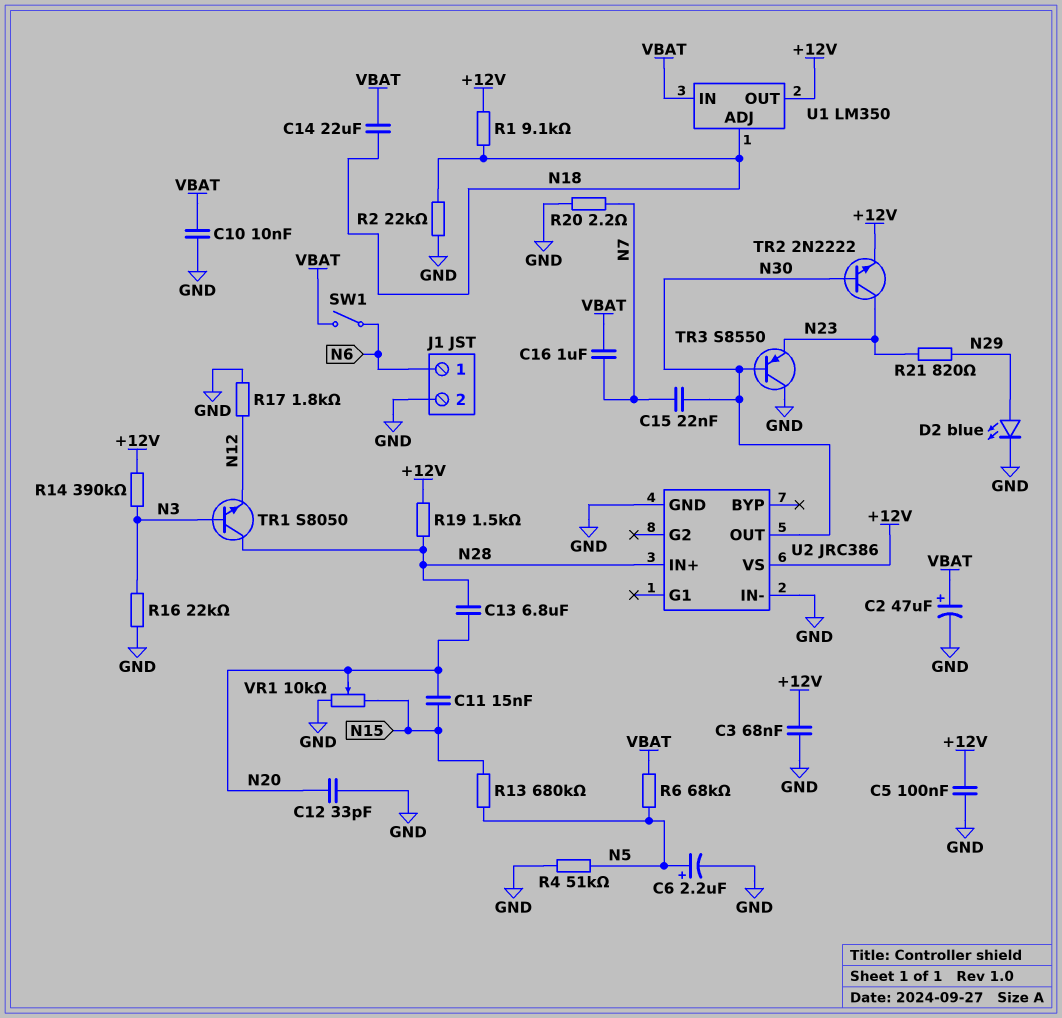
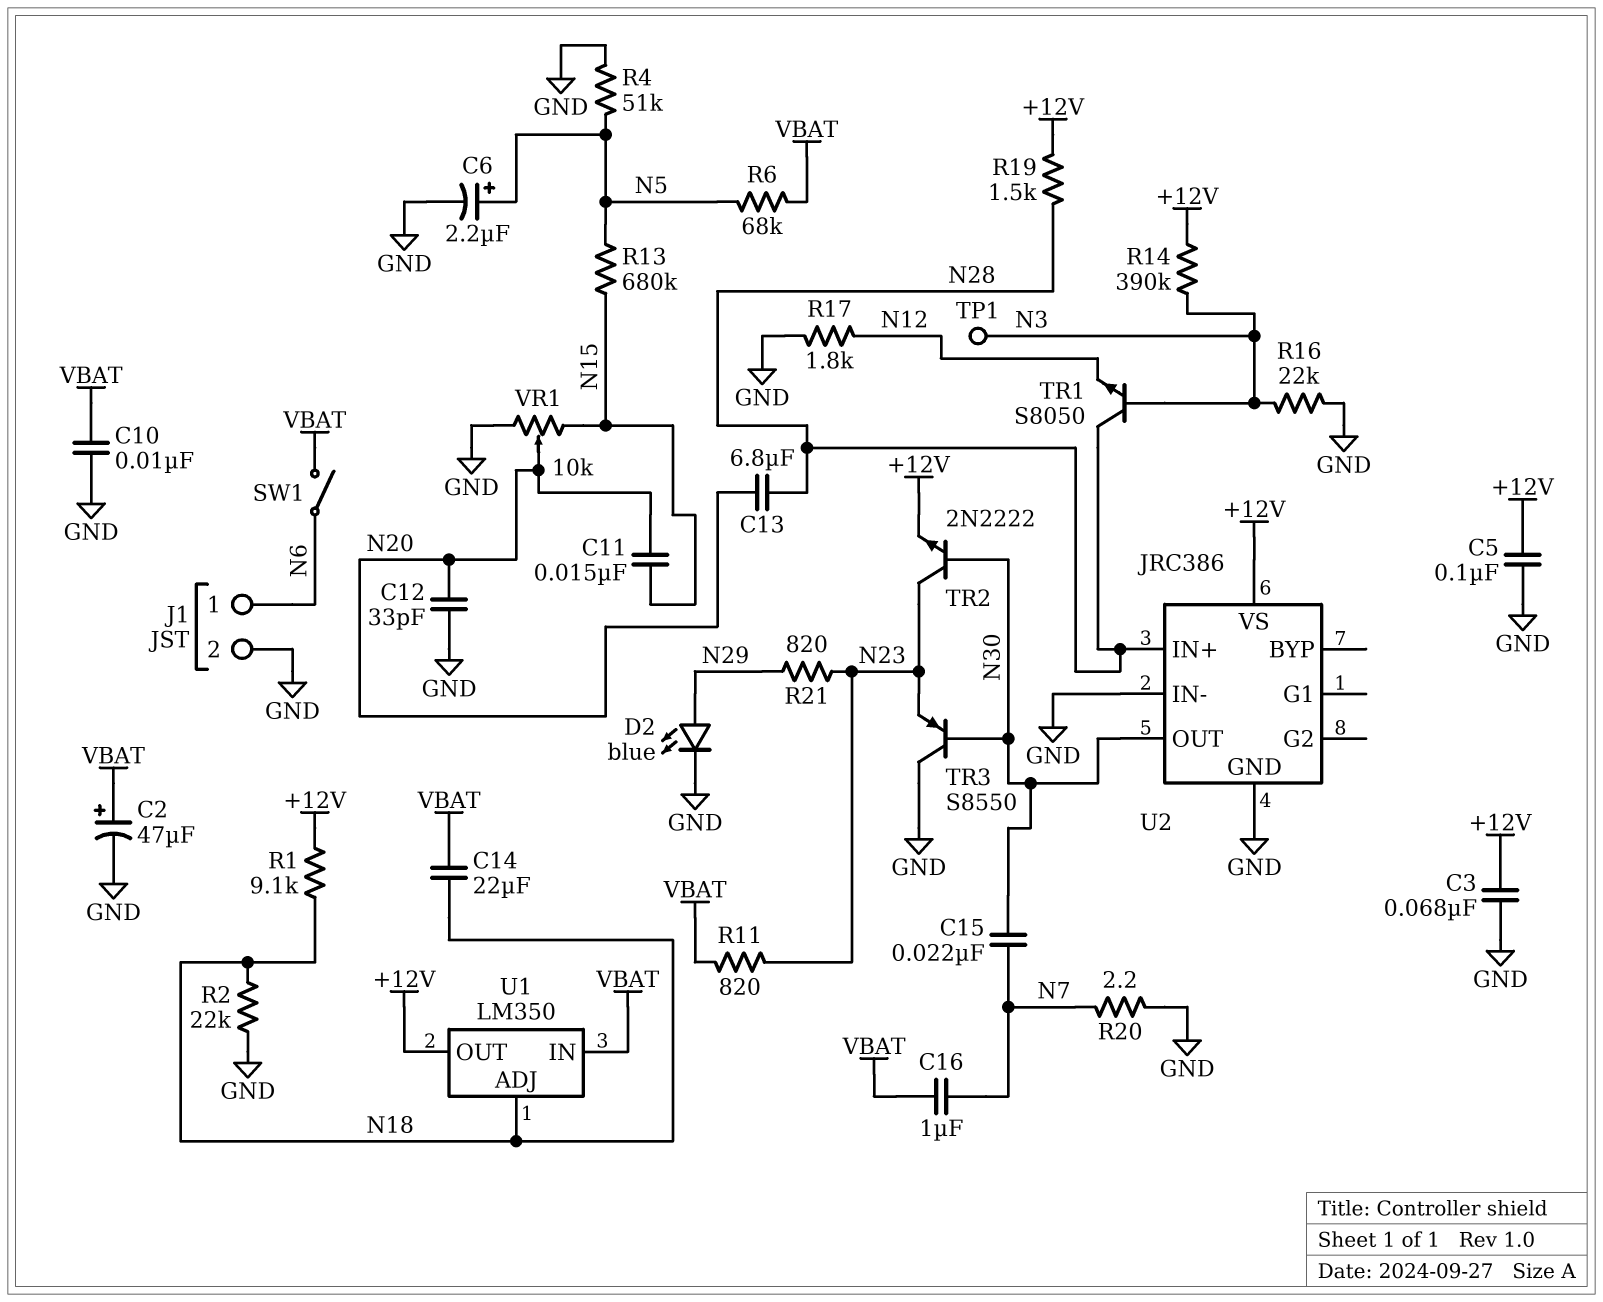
R11: none -> 820 (N23, VBAT)
TP1: none -> test point (N3)

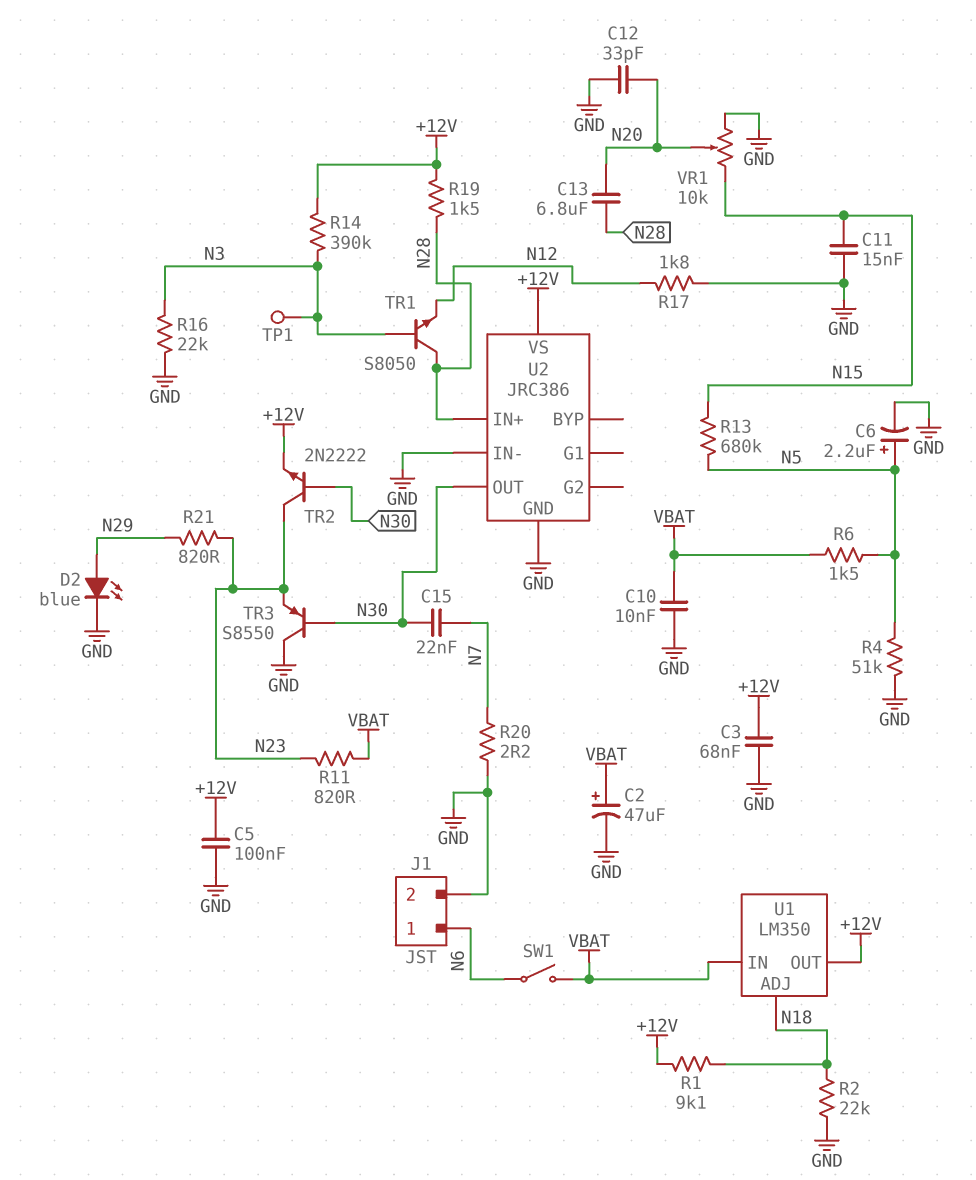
C11: 15nF (N15, N20) -> 15nF (GND, N15)
C14: 22uF (N18, VBAT) -> none
C16: 1uF (N7, VBAT) -> none
R6: 68k (N5, VBAT) -> 1.5k (N5, VBAT)

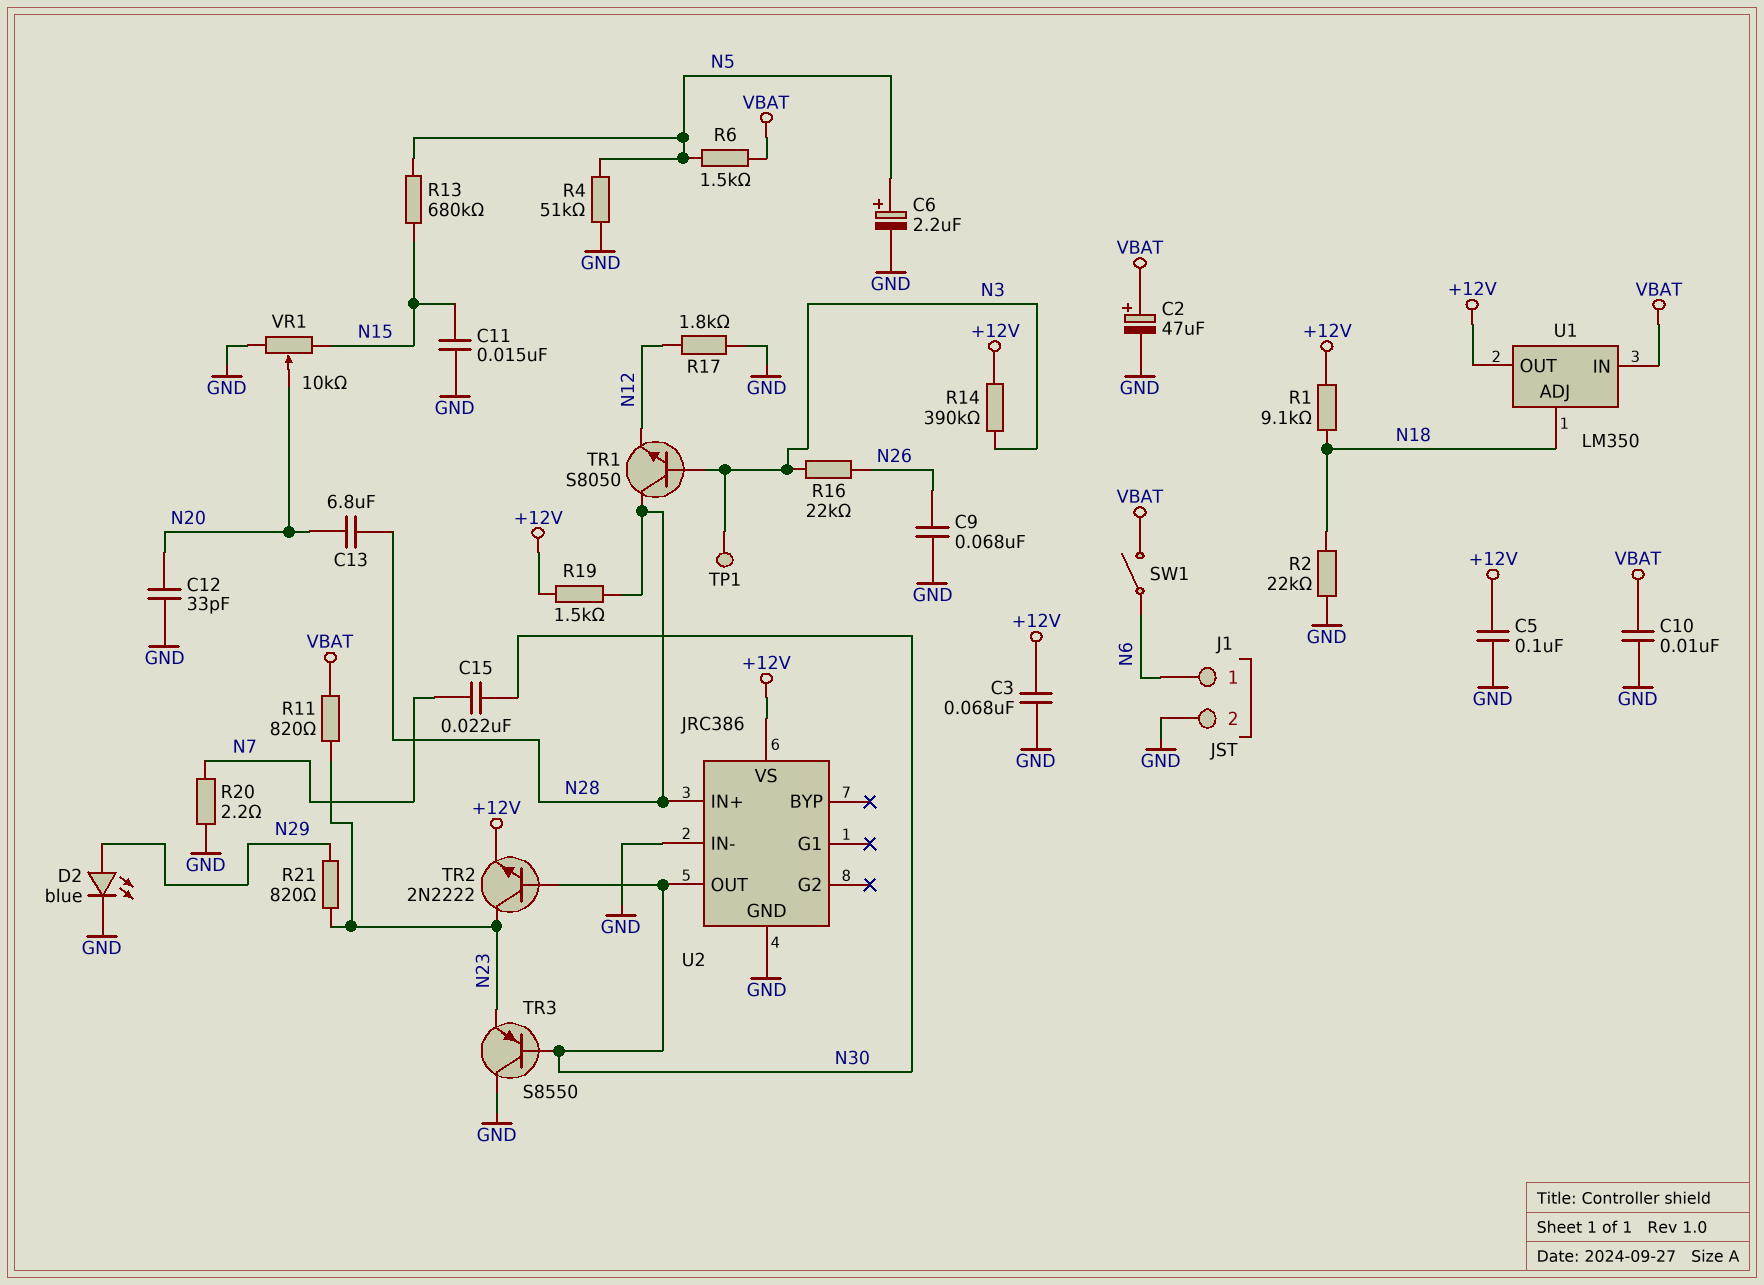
C9: none -> 68nF (GND, N26)
R16: 22k (GND, N3) -> 22k (N3, N26)

